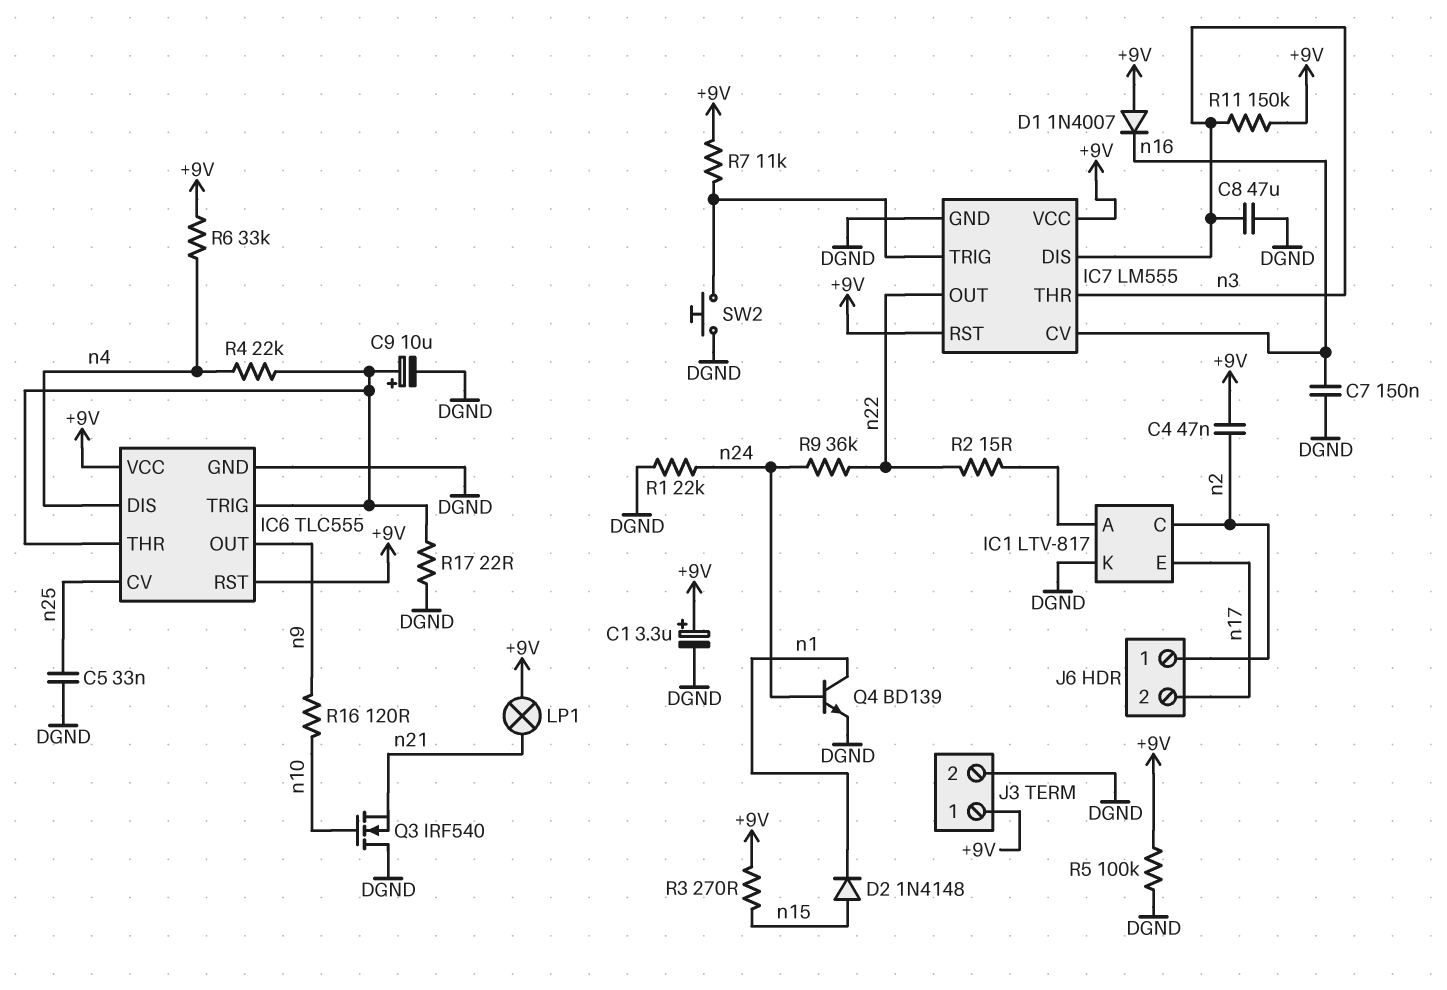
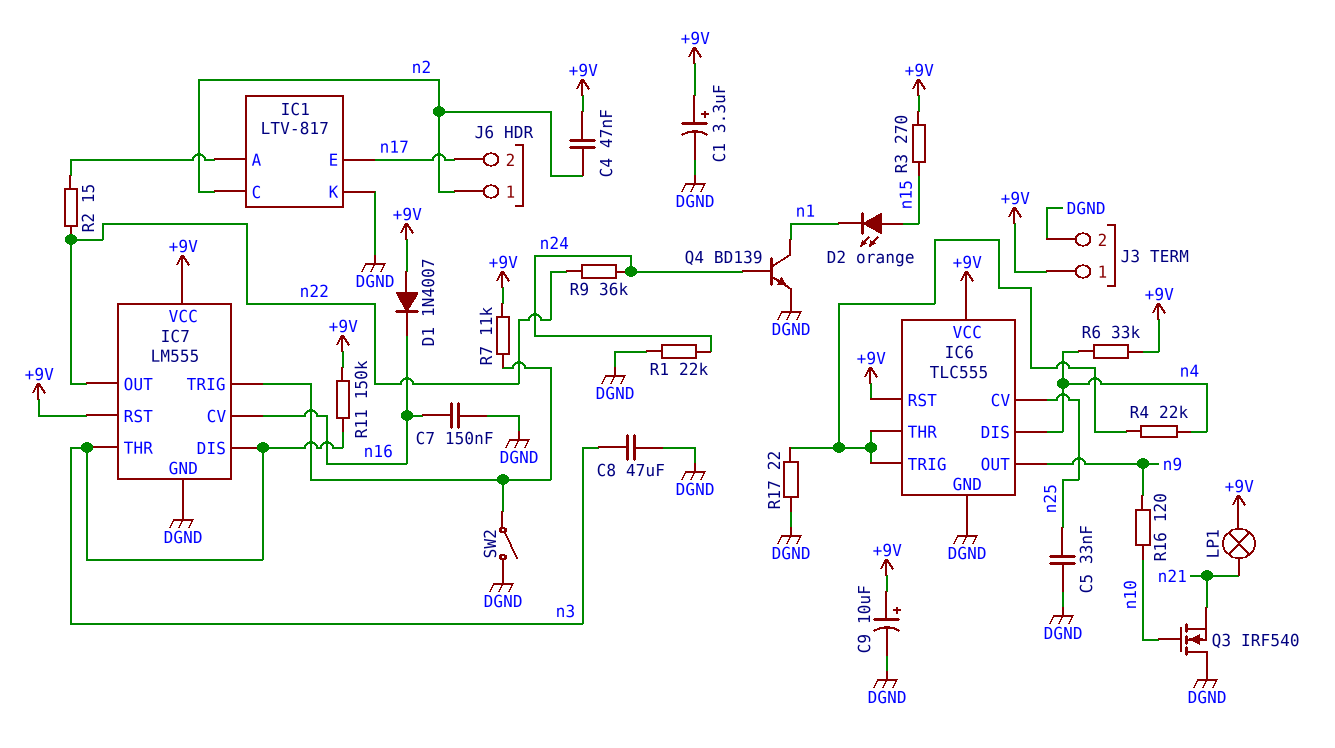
C9: 10uF (plus IC6/THR, minus DGND) -> 10uF (plus +9V, minus DGND)
D2: diode 1N4148 (A n15, K n1) -> LED orange (A n15, K n1)
R5: 100k (+9V, DGND) -> none
SW2: button (DGND, IC7/TRIG) -> switch (DGND, IC7/TRIG)

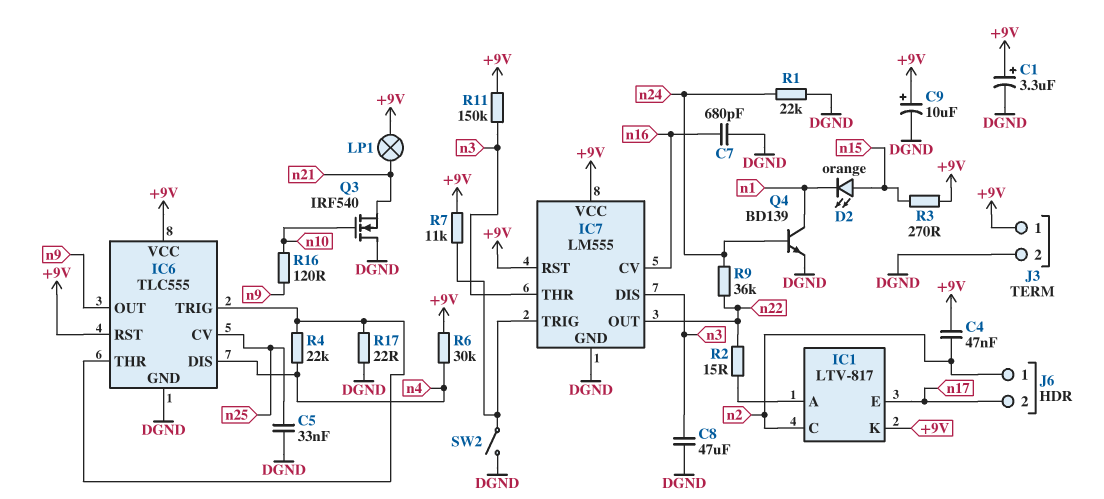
C7: 150nF (DGND, n16) -> 680pF (DGND, n16)
D1: diode 1N4007 (A +9V, K n16) -> none
IC1 pin K: DGND -> +9V
R6: 33k (+9V, n4) -> 30k (+9V, n4)

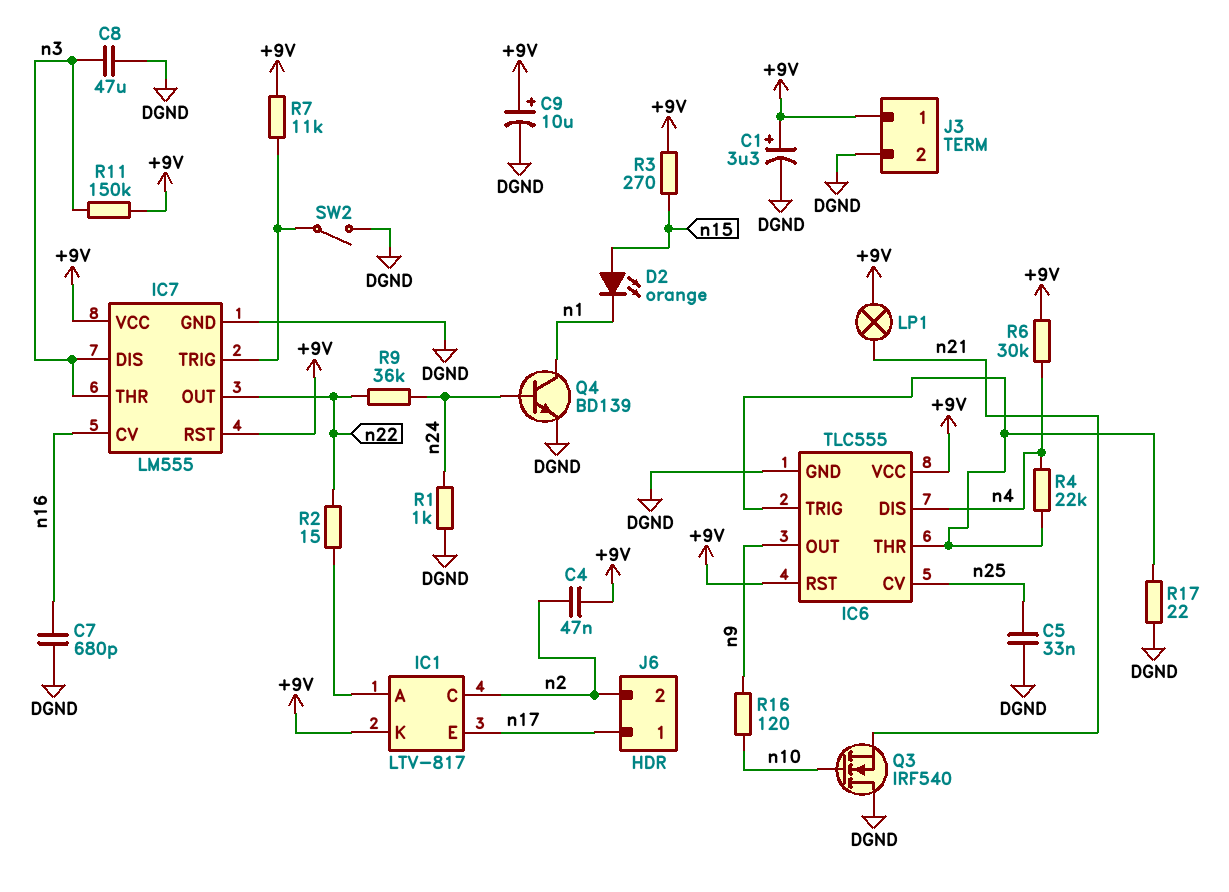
J6 pin 1: n2 -> n17
J6 pin 2: n17 -> n2
R1: 22k (DGND, n24) -> 1k (DGND, n24)

